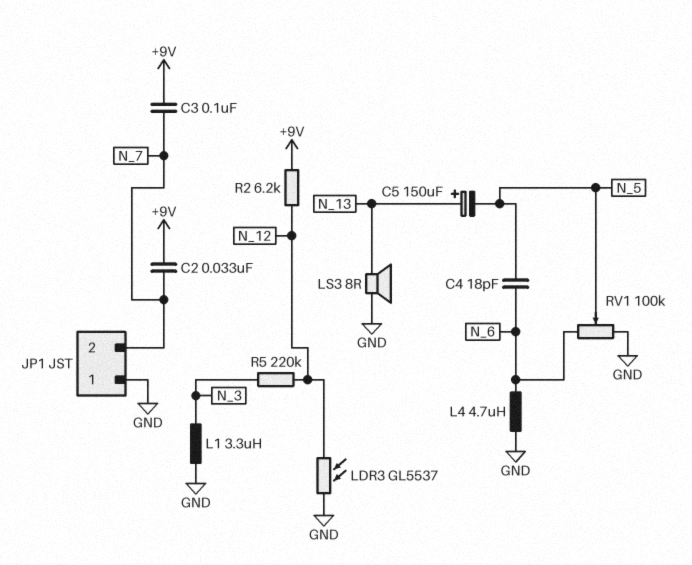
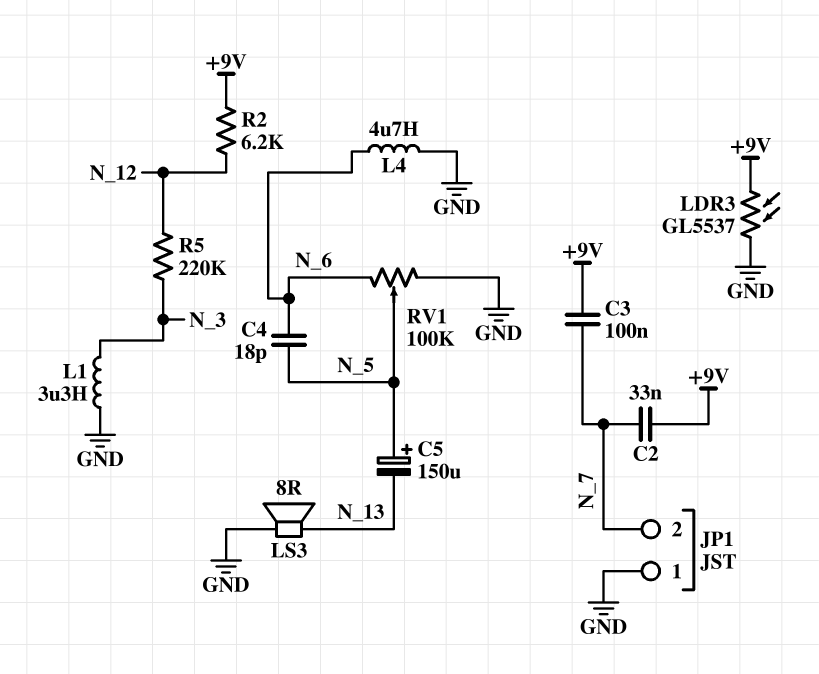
C5: 150uF (plus N_13, minus N_5) -> 150uF (plus N_5, minus N_13)
LDR3: GL5537 (GND, N_12) -> GL5537 (+9V, GND)

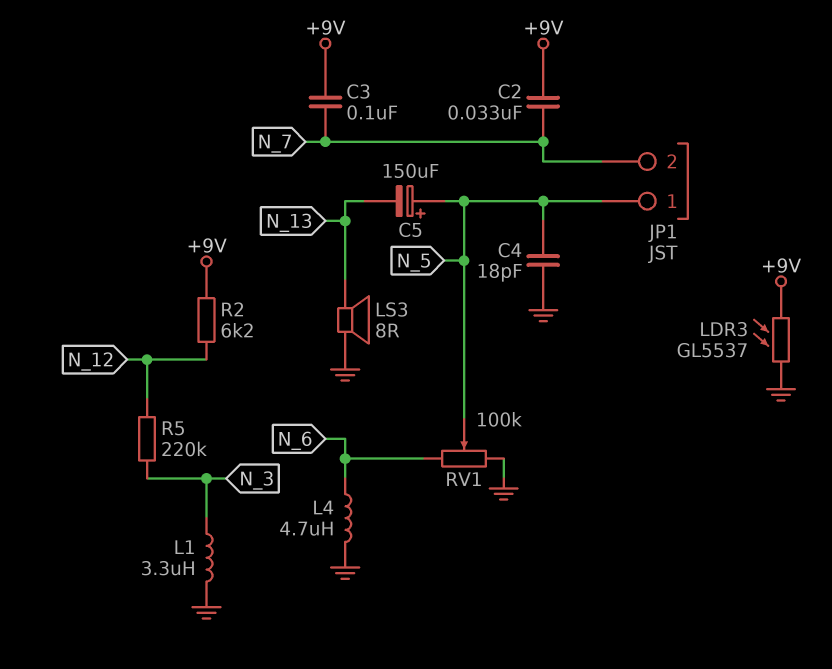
C4: 18pF (N_5, N_6) -> 18pF (GND, N_5)
JP1 pin 1: GND -> N_5

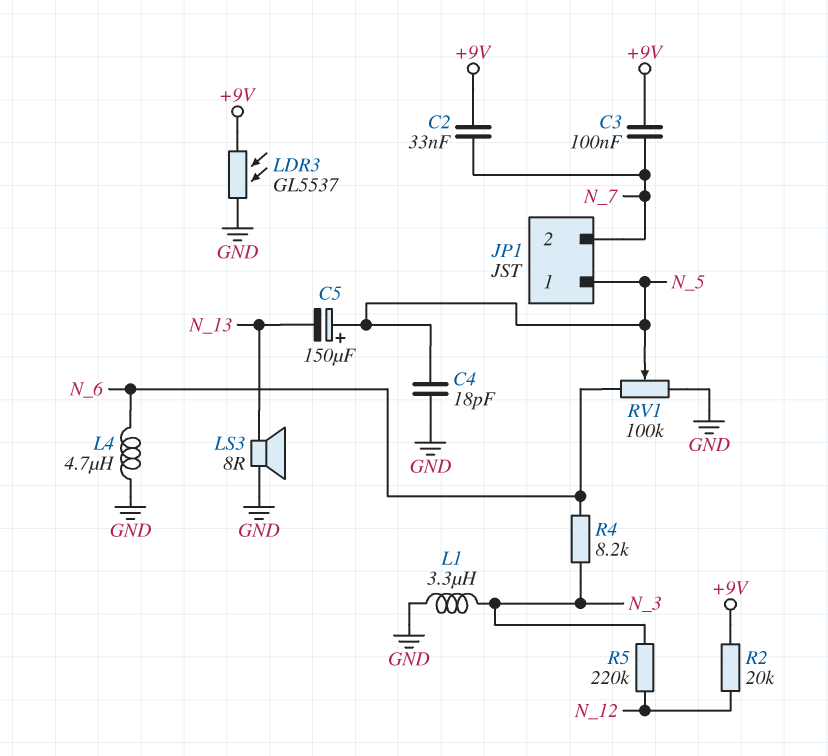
R2: 6.2k (+9V, N_12) -> 20k (+9V, N_12)
R4: none -> 8.2k (N_3, N_6)

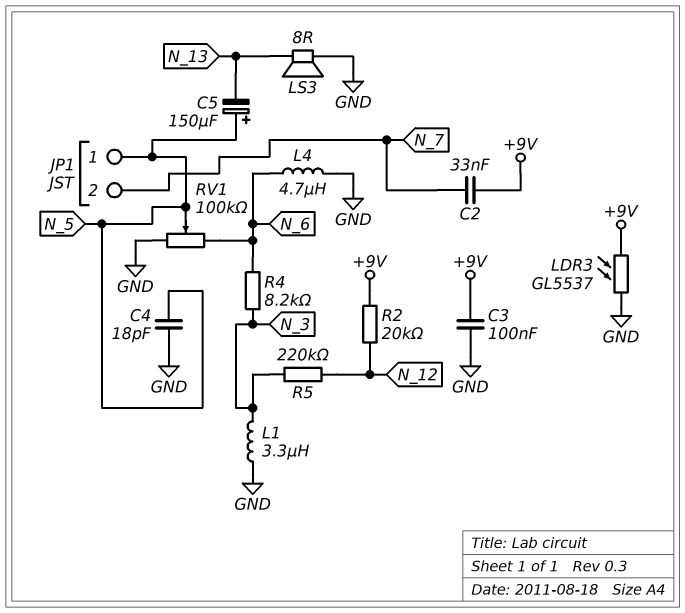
C3: 100nF (+9V, N_7) -> 100nF (+9V, GND)

